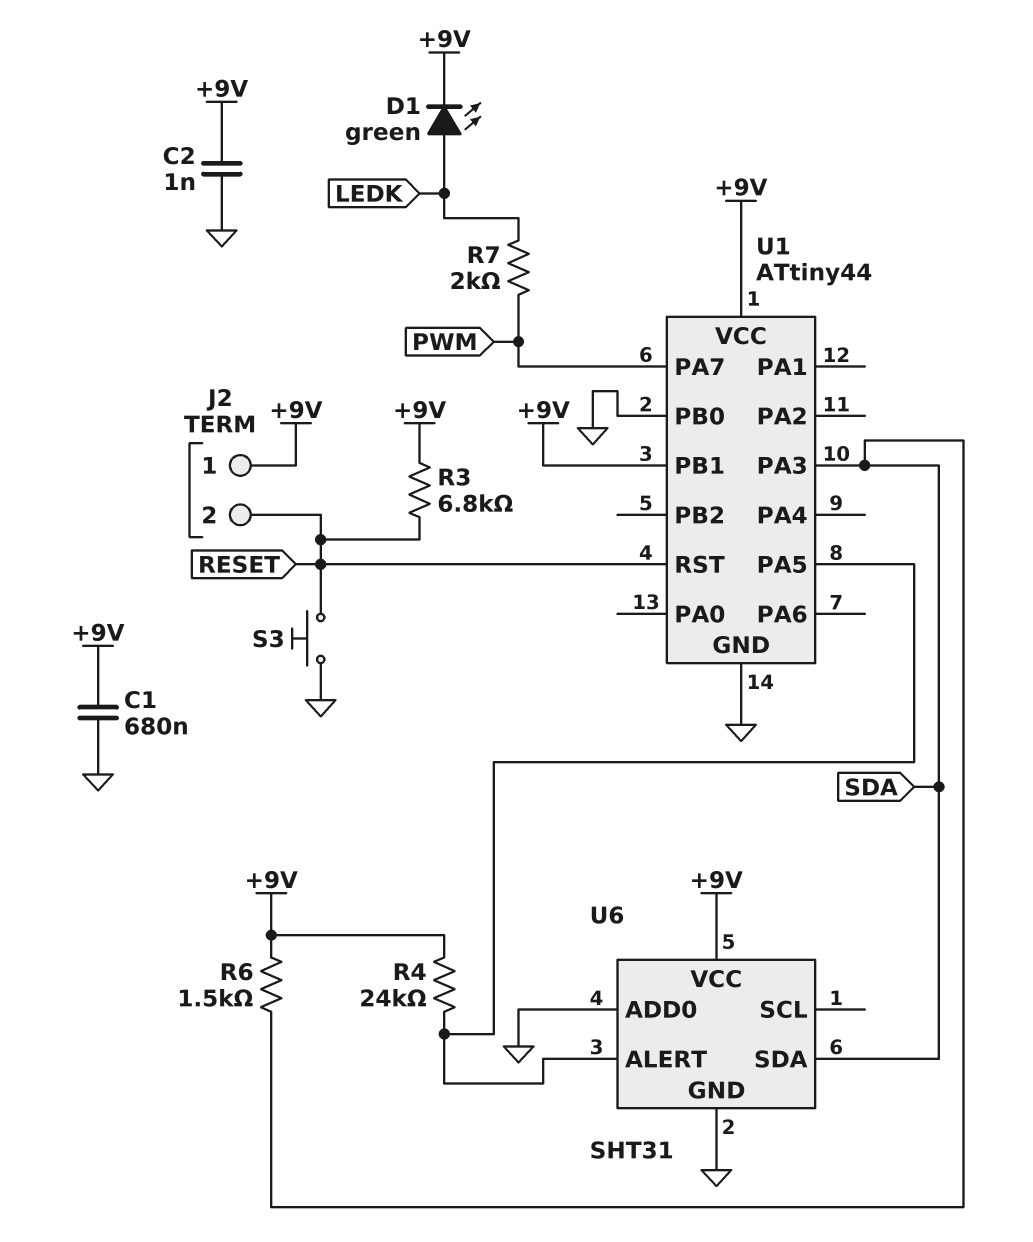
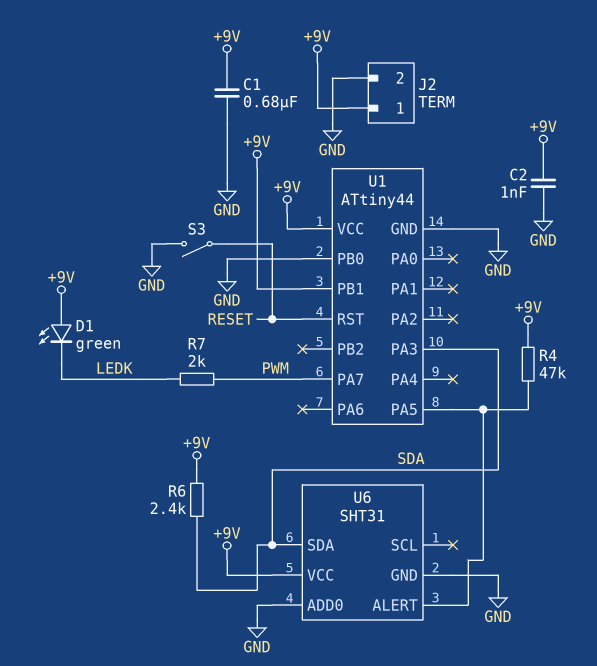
D1: LED green (A LEDK, K +9V) -> LED green (A +9V, K LEDK)
J2 pin 2: RESET -> GND
R3: 6.8k (+9V, RESET) -> none
R4: 24k (+9V, U1/PA5) -> 47k (+9V, U1/PA5)
R6: 1.5k (+9V, SDA) -> 2.4k (+9V, SDA)
S3: button (GND, RESET) -> switch (GND, RESET)

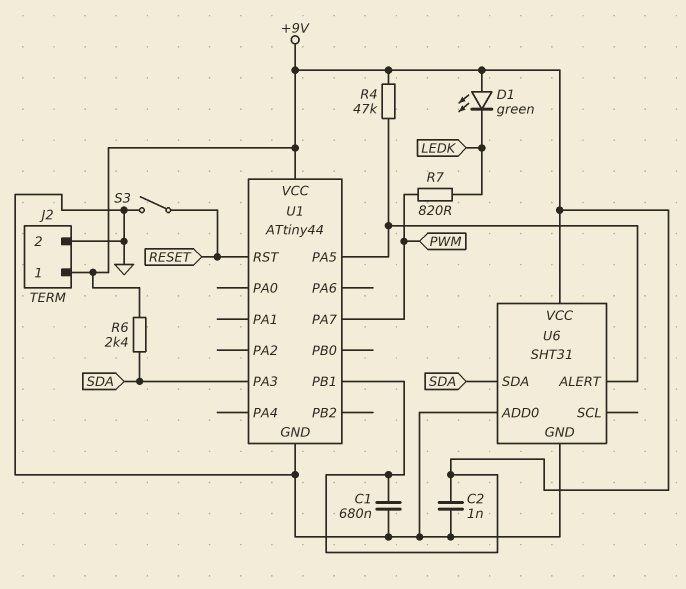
R7: 2k (LEDK, PWM) -> 820 (LEDK, PWM)
U1 pin PB0: GND -> none

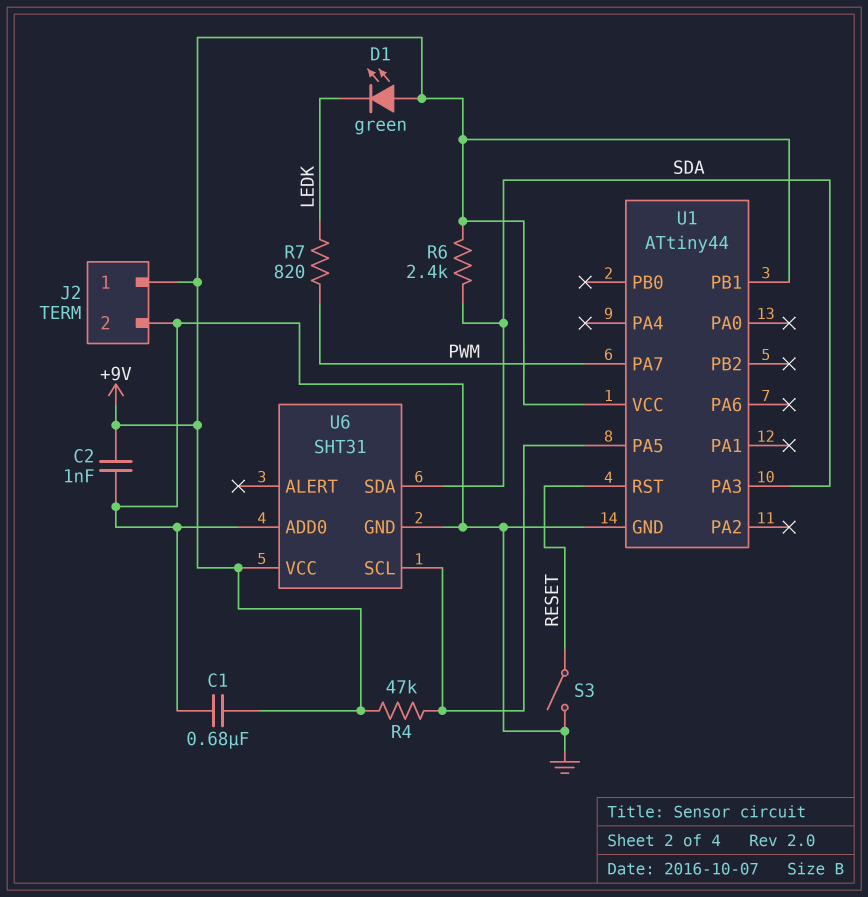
U6 pin ALERT: U1/PA5 -> none
U6 pin SCL: none -> U1/PA5

